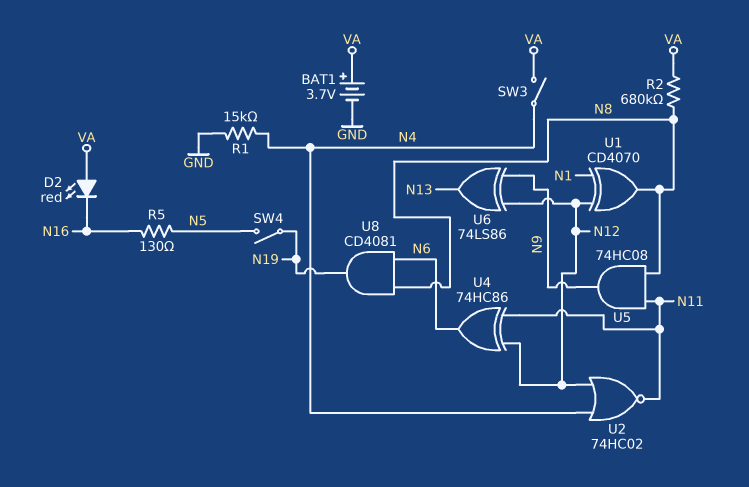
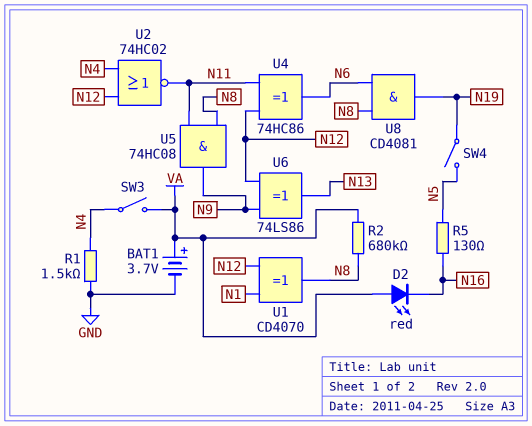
R1: 15k (GND, N4) -> 1.5k (GND, N4)

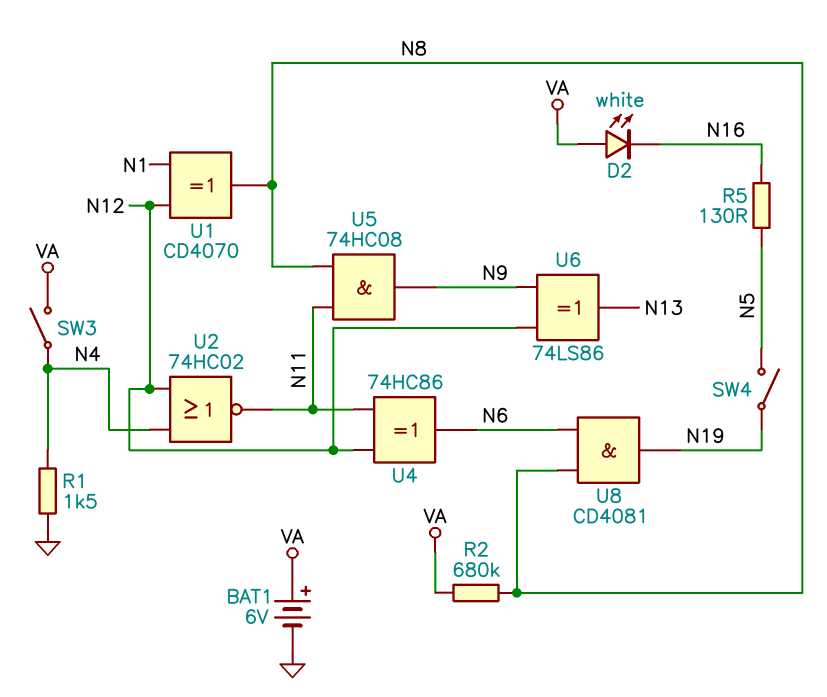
BAT1: 3.7V (plus VA, minus GND) -> 6V (plus VA, minus GND)
D2: LED red (A VA, K N16) -> LED white (A VA, K N16)

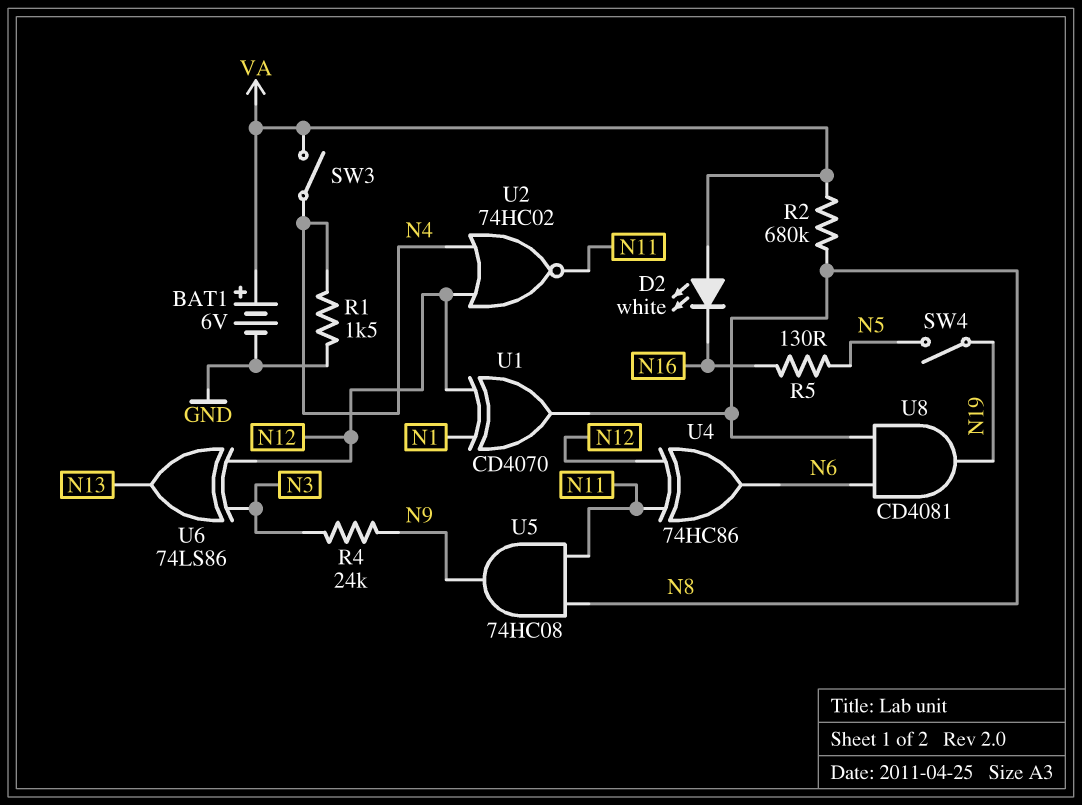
R4: none -> 24k (N3, N9)
U6: XOR 74LS86 (in N9, in N12, out N13) -> XOR 74LS86 (in N3, in N12, out N13)

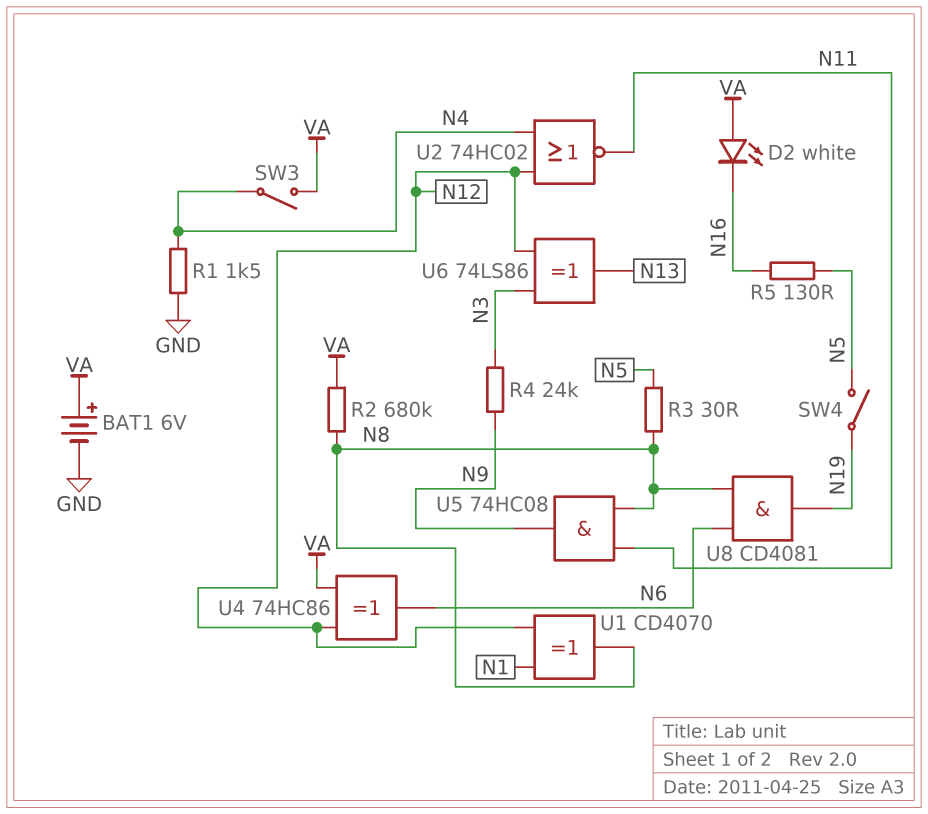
R3: none -> 30 (N5, N8)
U4: XOR 74HC86 (in N11, in N12, out N6) -> XOR 74HC86 (in N12, in VA, out N6)

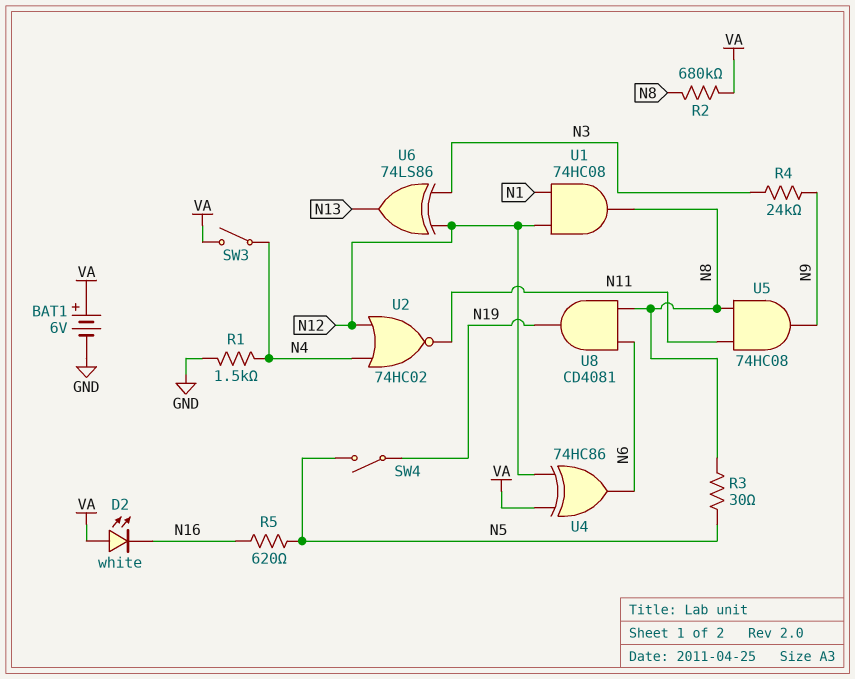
R5: 130 (N5, N16) -> 620 (N5, N16)
U1: XOR CD4070 (in N1, in N12, out N8) -> AND 74HC08 (in N1, in N12, out N8)

